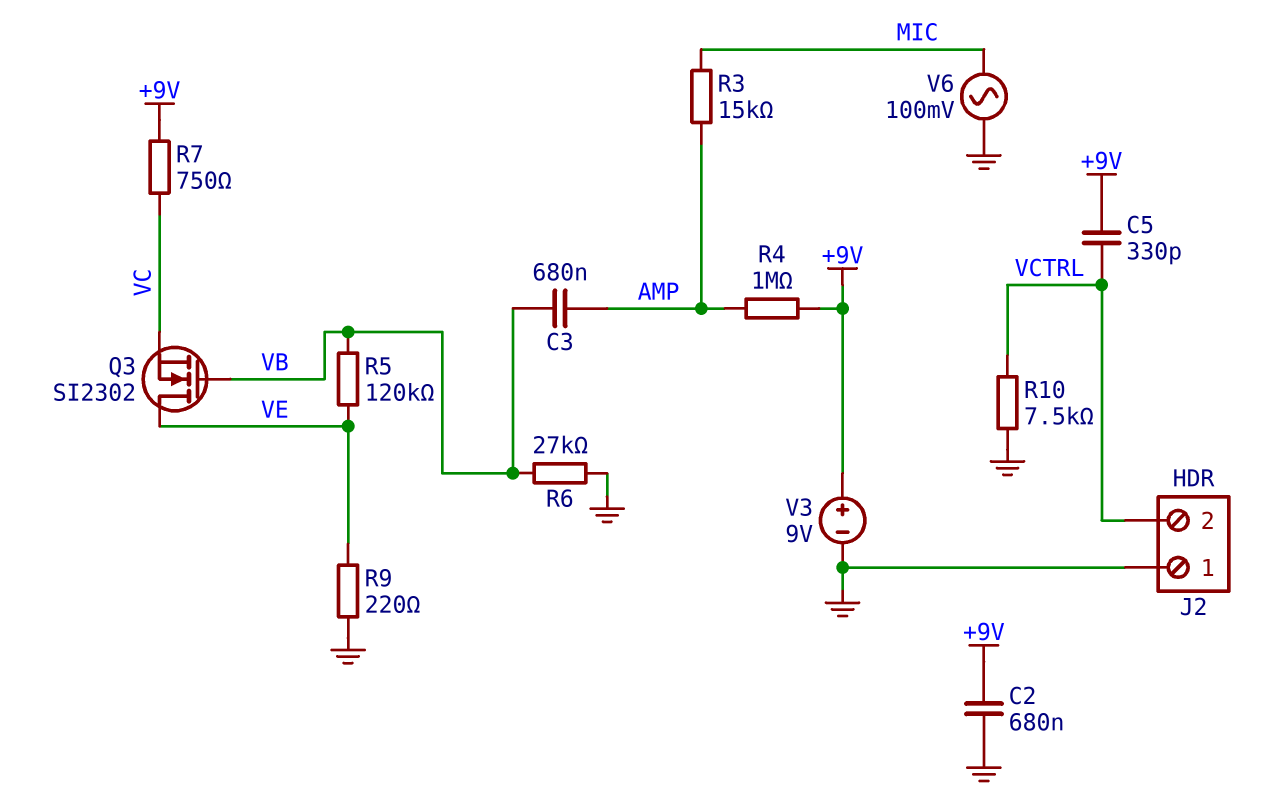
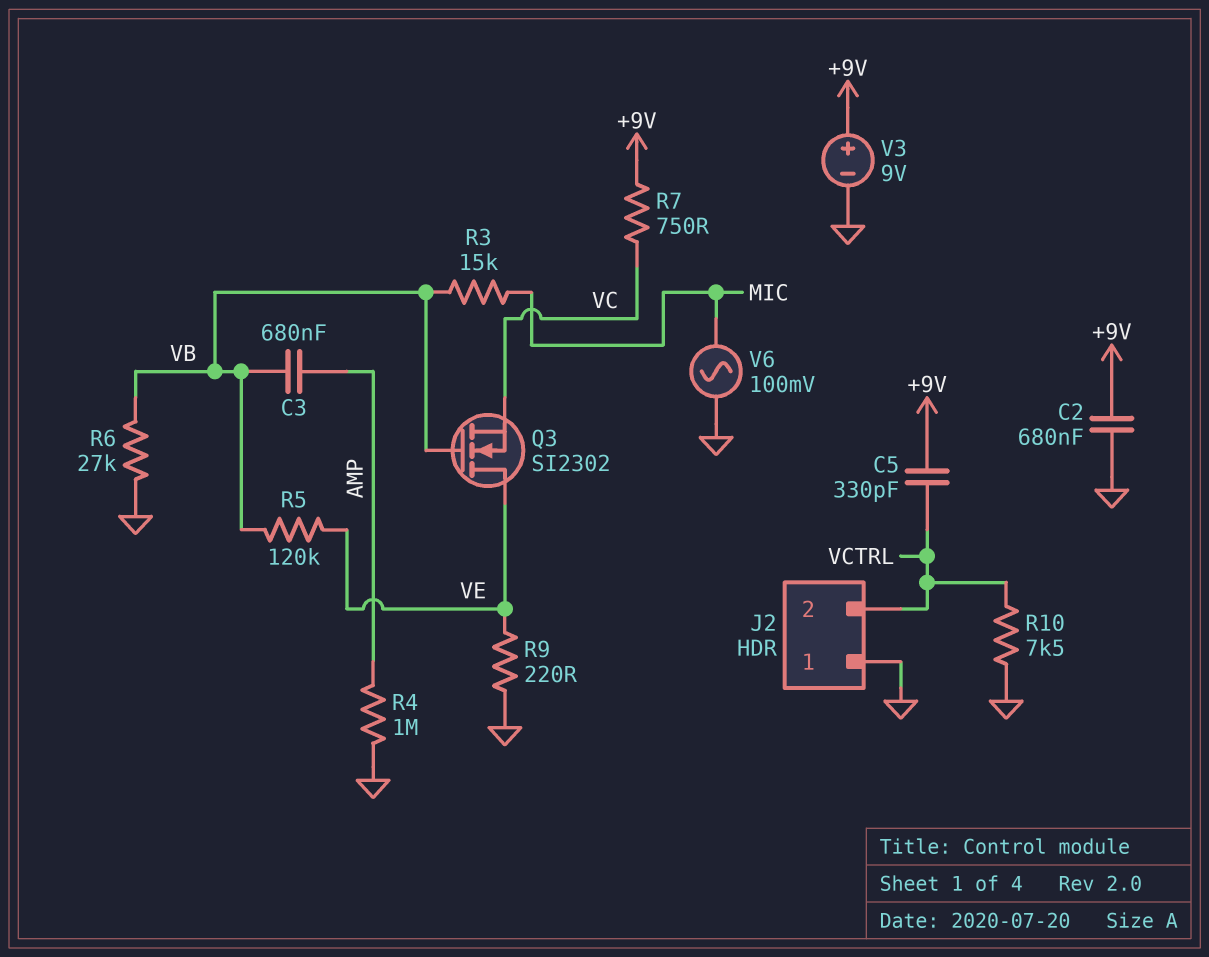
R3: 15k (AMP, MIC) -> 15k (MIC, VB)
R4: 1M (+9V, AMP) -> 1M (AMP, GND)

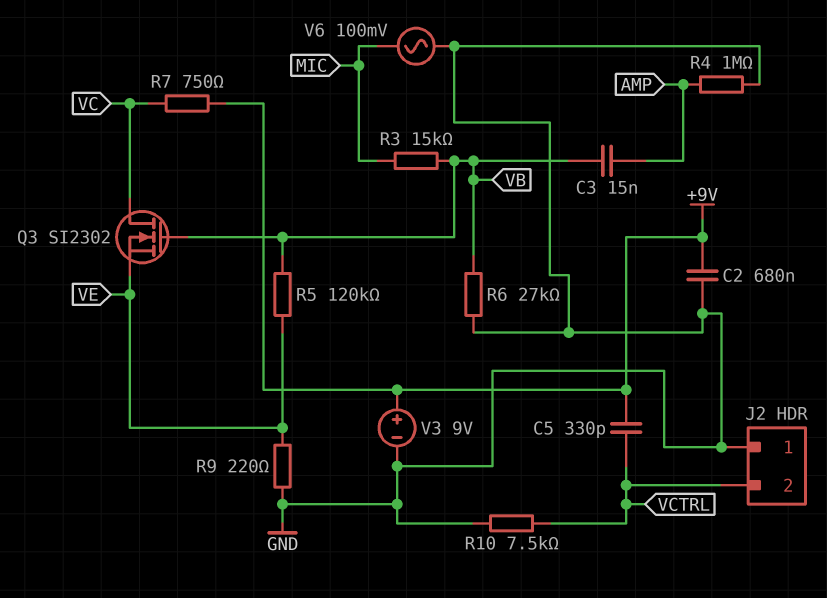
C3: 680nF (AMP, VB) -> 15nF (AMP, VB)
Q3: NMOS SI2302 (G VB, D VE, S VC) -> NMOS SI2302 (G VB, D VC, S VE)

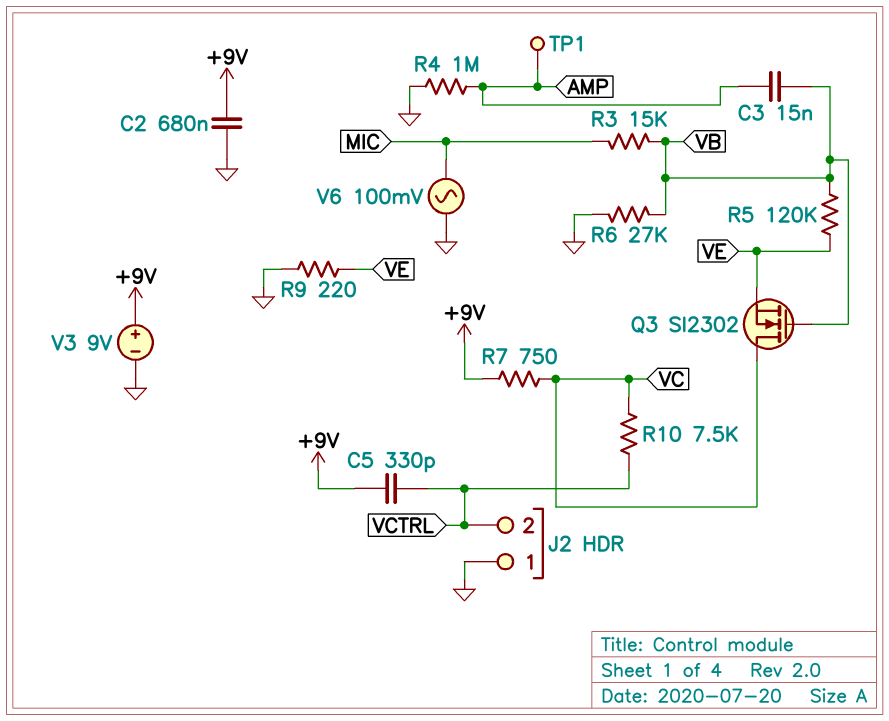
R10: 7.5k (GND, VCTRL) -> 7.5k (VC, VCTRL)
TP1: none -> test point (AMP)

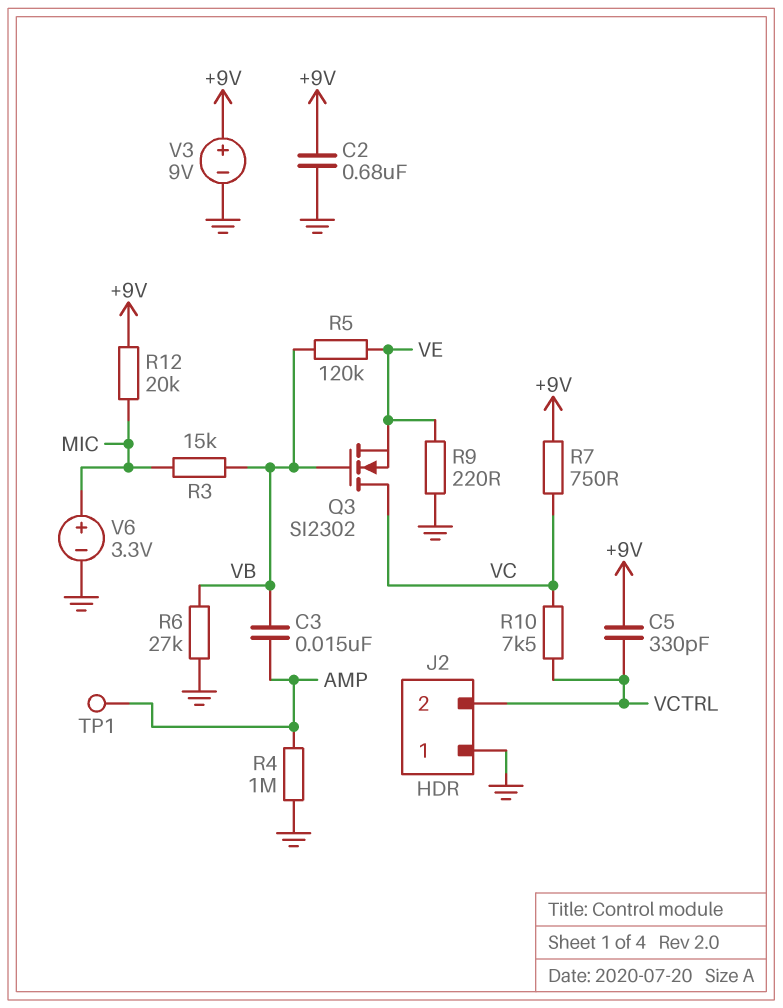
R12: none -> 20k (+9V, MIC)
V6: AC 100mV (GND, MIC) -> 3.3V (plus MIC, minus GND)

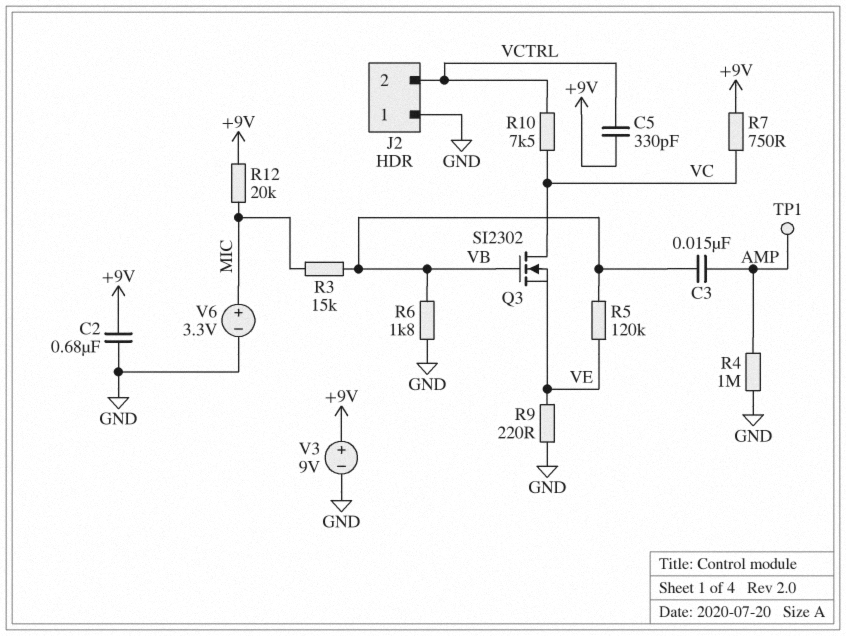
R6: 27k (GND, VB) -> 1.8k (GND, VB)

